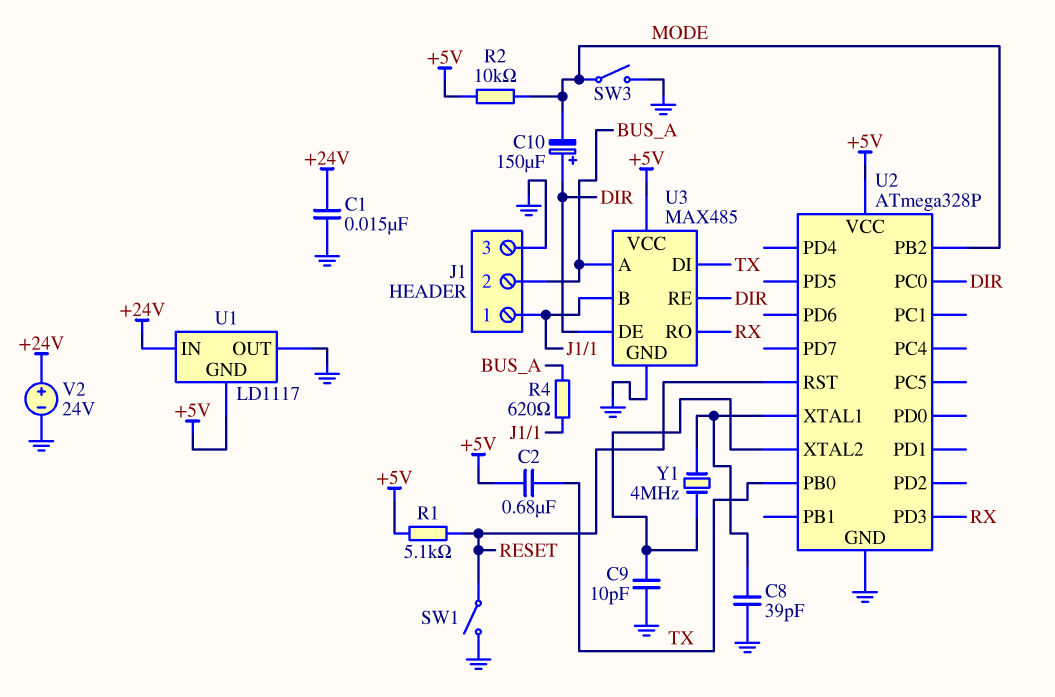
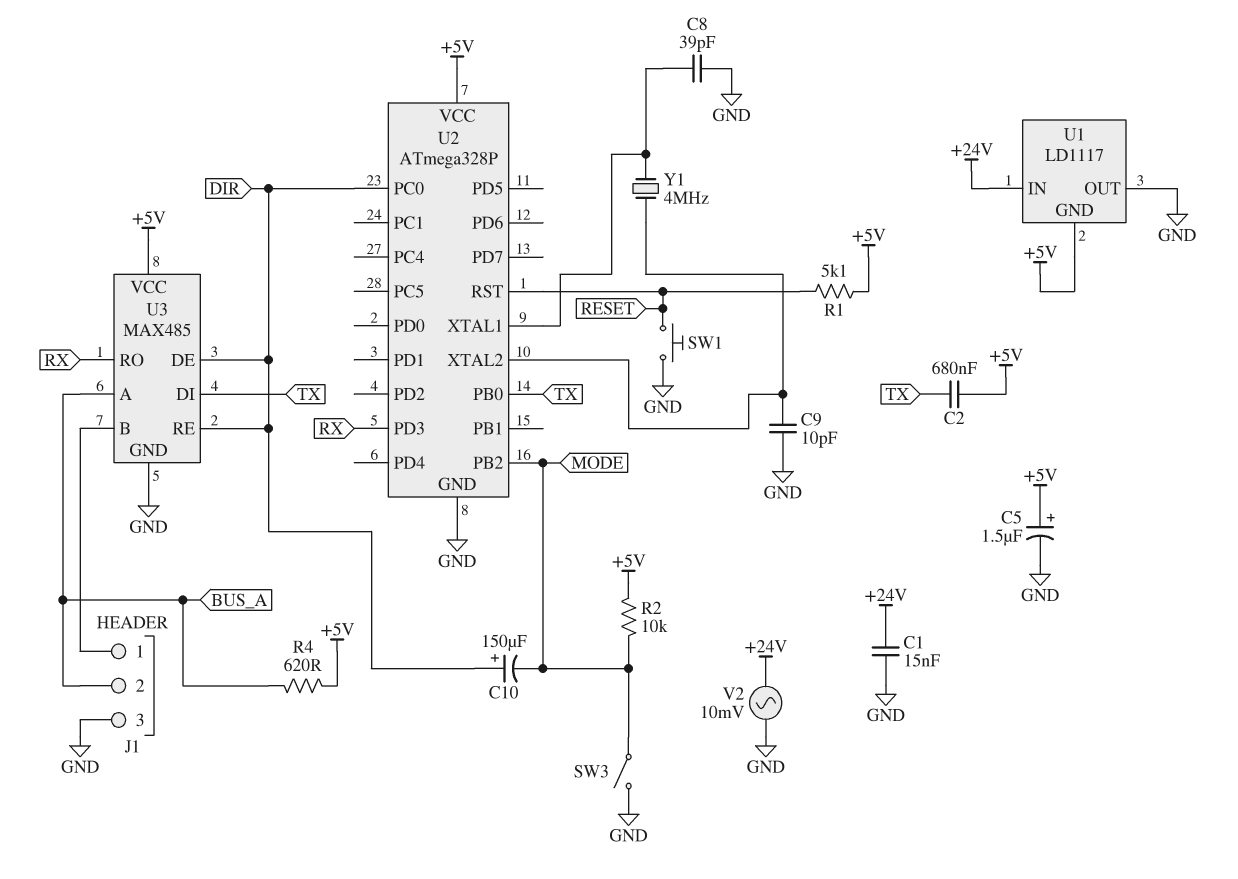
C5: none -> 1.5uF (plus +5V, minus GND)
R4: 620 (BUS_A, J1/1) -> 620 (+5V, BUS_A)
SW1: switch (GND, RESET) -> button (GND, RESET)
V2: 24V (plus +24V, minus GND) -> AC 10mV (+24V, GND)

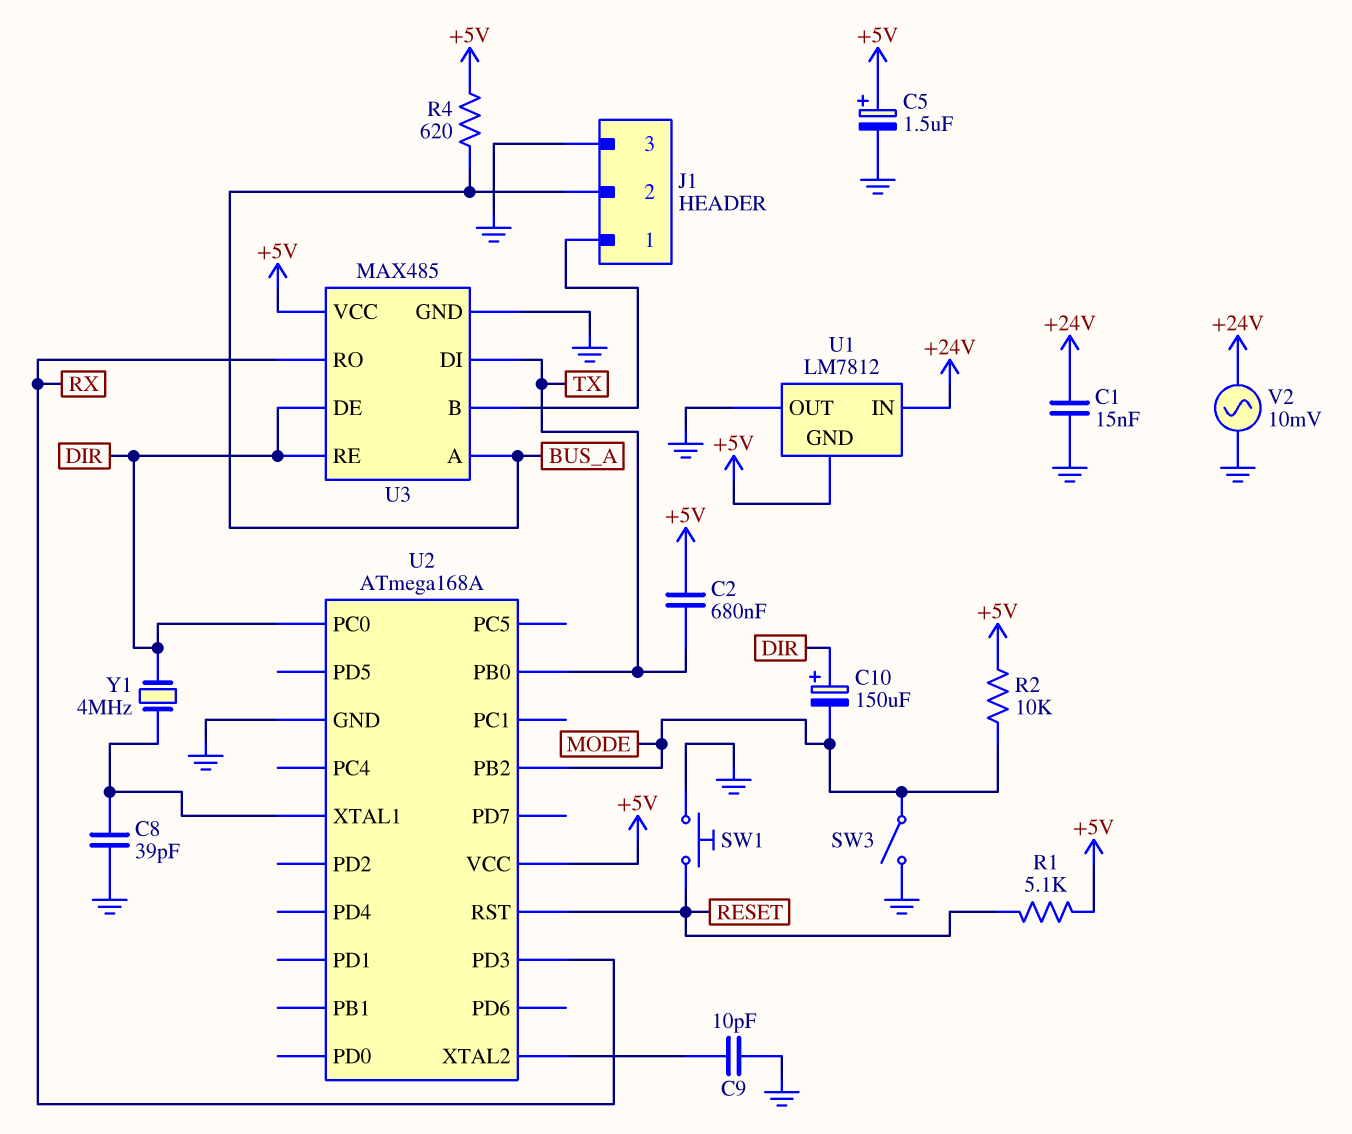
U1: LD1117 -> LM7812
U2: ATmega328P -> ATmega168A
Y1: 4MHz (U2/XTAL1, U2/XTAL2) -> 4MHz (DIR, U2/XTAL1)

